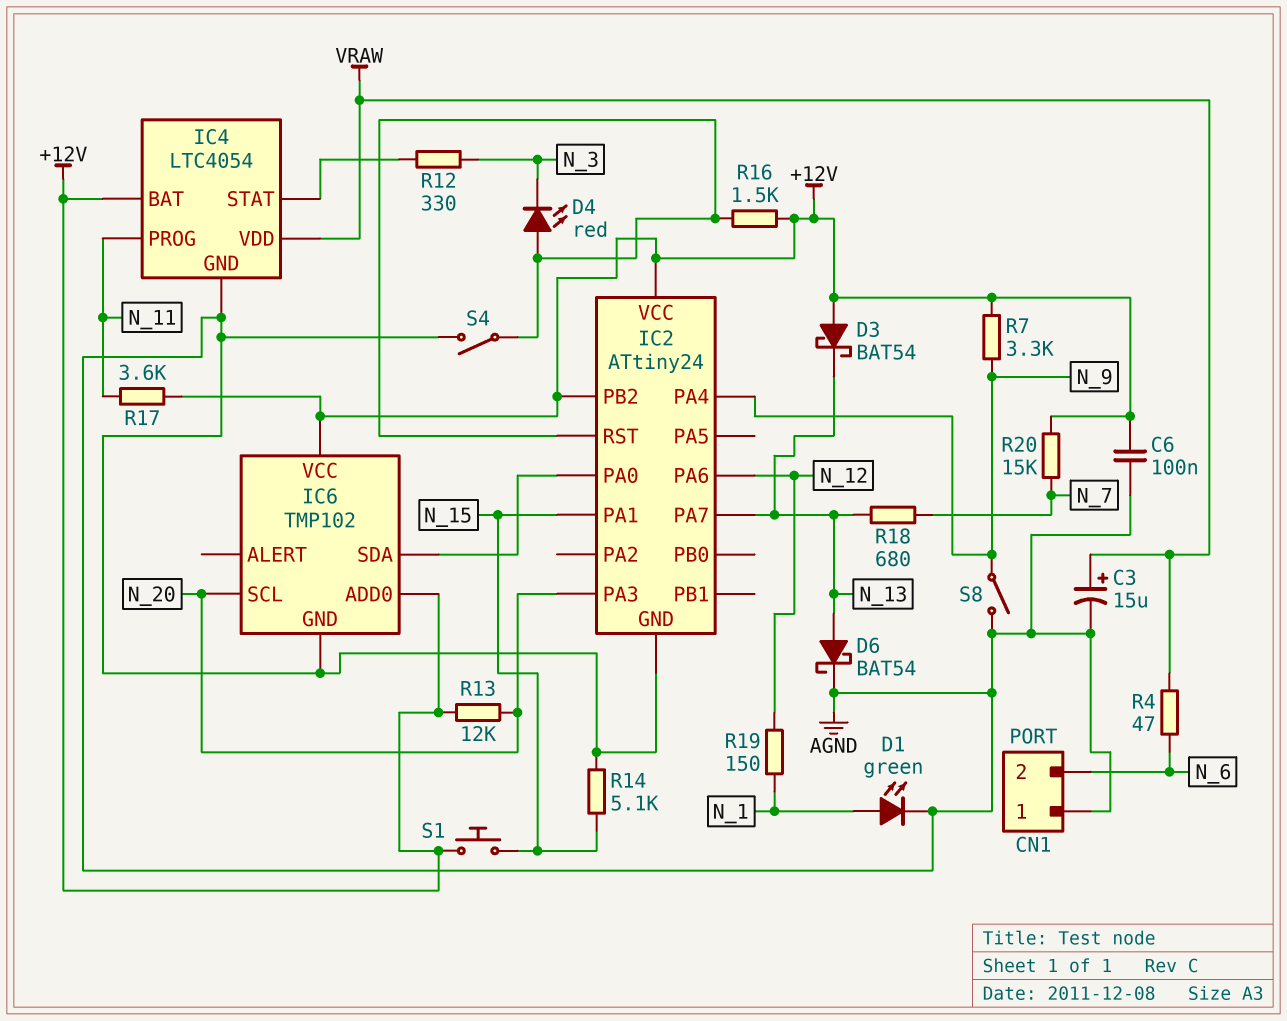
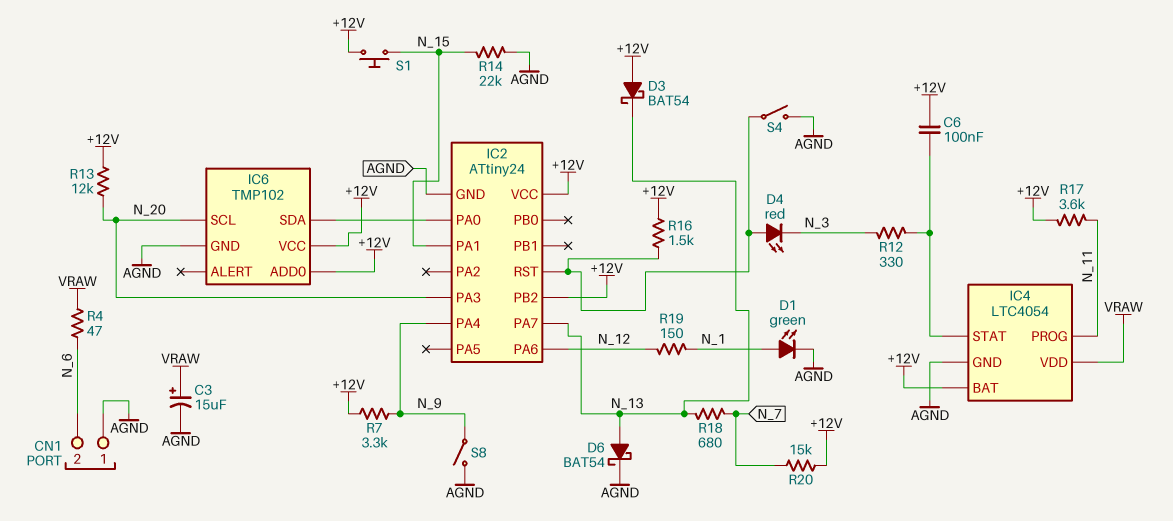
C6: 100nF (+12V, AGND) -> 100nF (+12V, IC4/STAT)
R14: 5.1k (AGND, N_15) -> 22k (AGND, N_15)

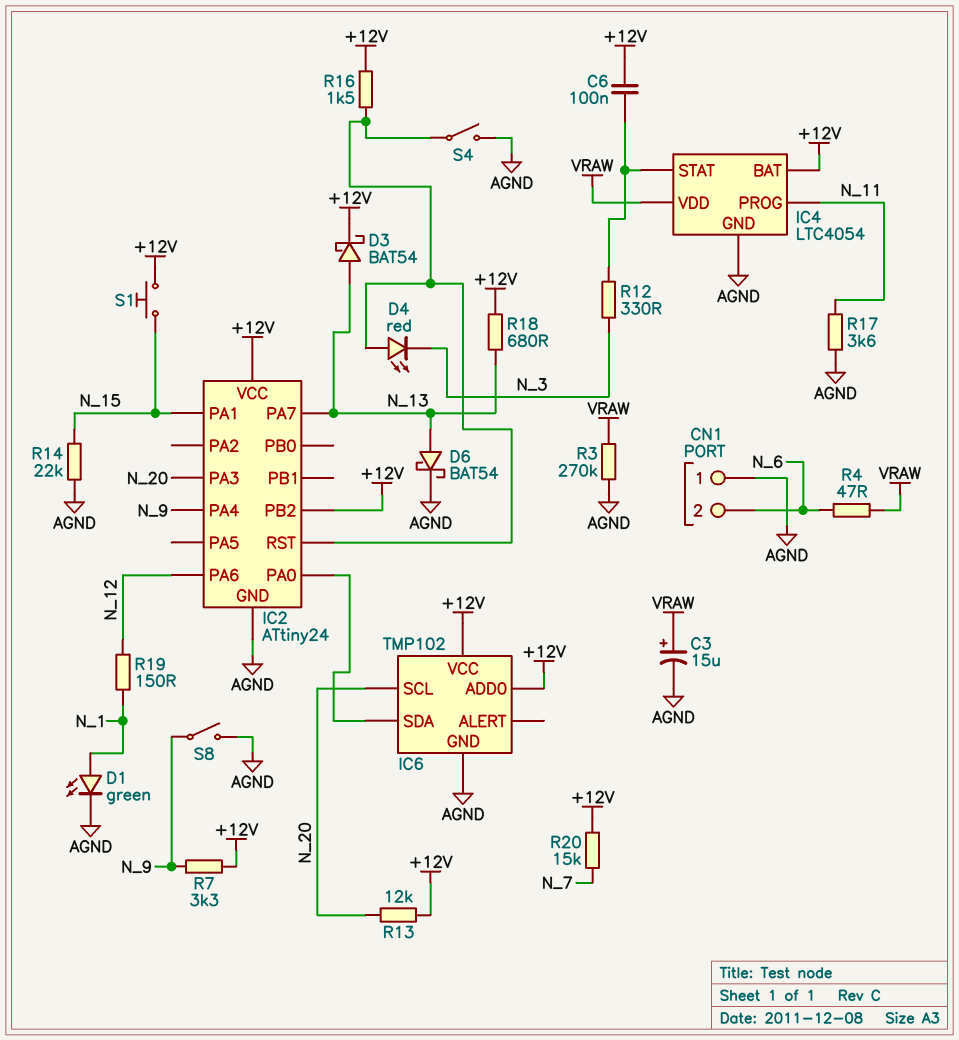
D3: schottky BAT54 (A +12V, K N_13) -> schottky BAT54 (A N_13, K +12V)
R3: none -> 270k (AGND, VRAW)
R17: 3.6k (+12V, N_11) -> 3.6k (AGND, N_11)
R18: 680 (N_7, N_13) -> 680 (+12V, N_13)

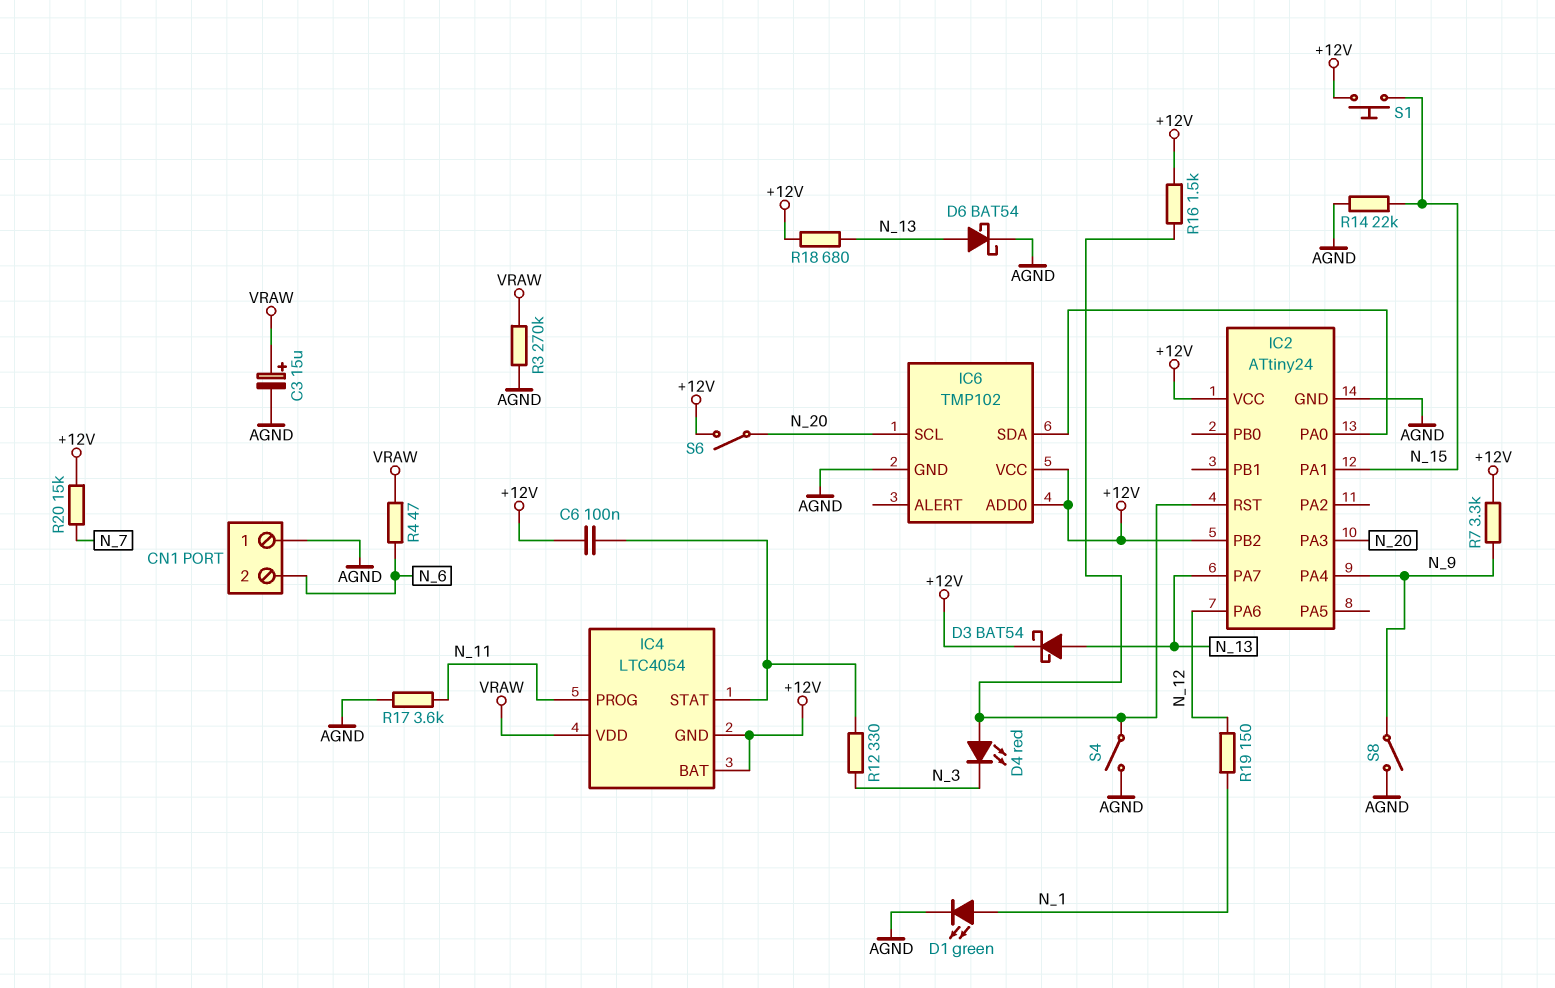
IC4 pin GND: AGND -> +12V
R13: 12k (+12V, N_20) -> none
S6: none -> switch (+12V, N_20)

